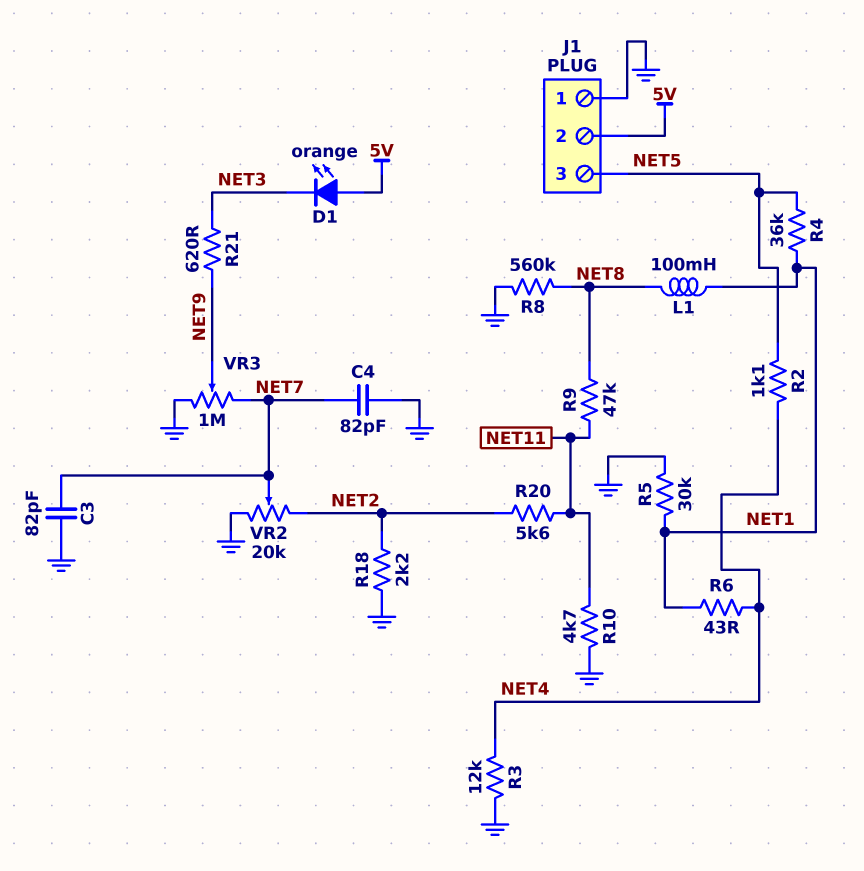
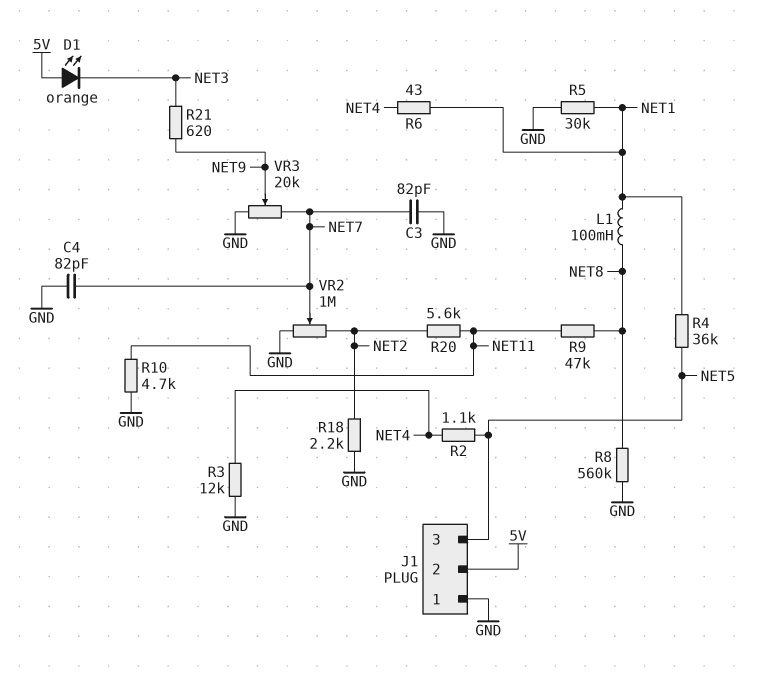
VR2: 20k (GND, NET2, wiper NET7) -> 1M (GND, NET2, wiper NET7)
VR3: 1M (GND, NET7, wiper NET9) -> 20k (GND, NET7, wiper NET9)

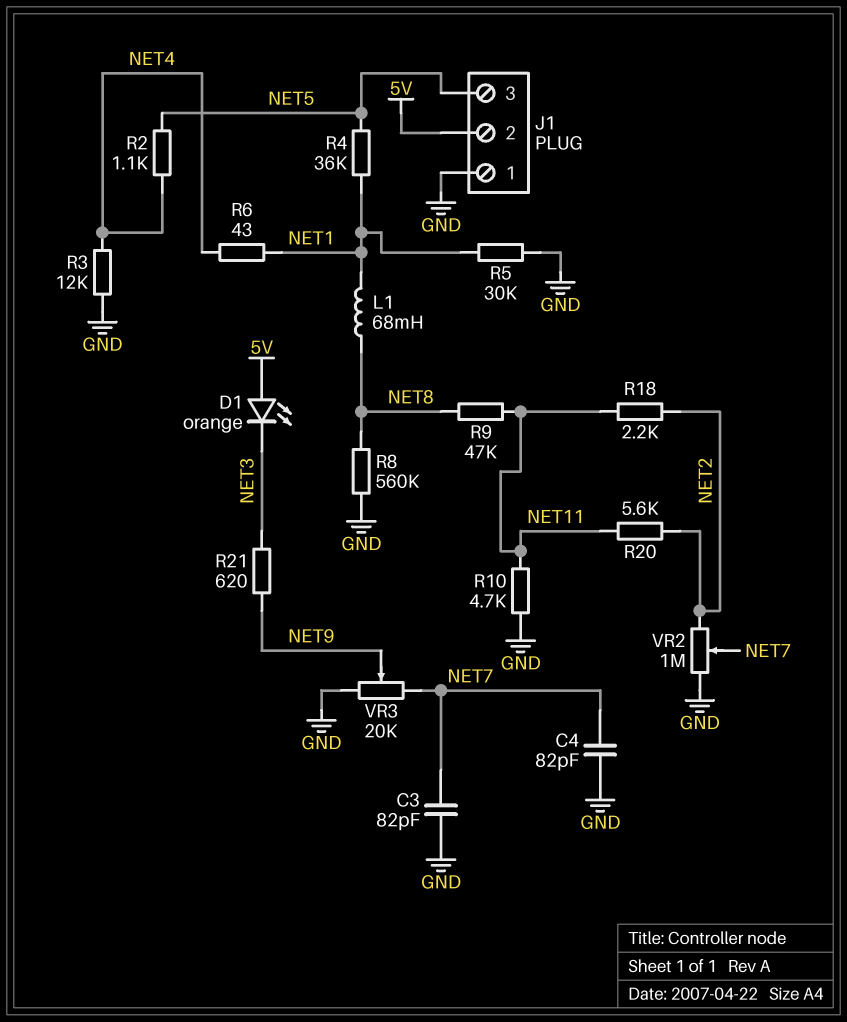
L1: 100mH (NET1, NET8) -> 68mH (NET1, NET8)
R18: 2.2k (GND, NET2) -> 2.2k (NET2, NET11)

